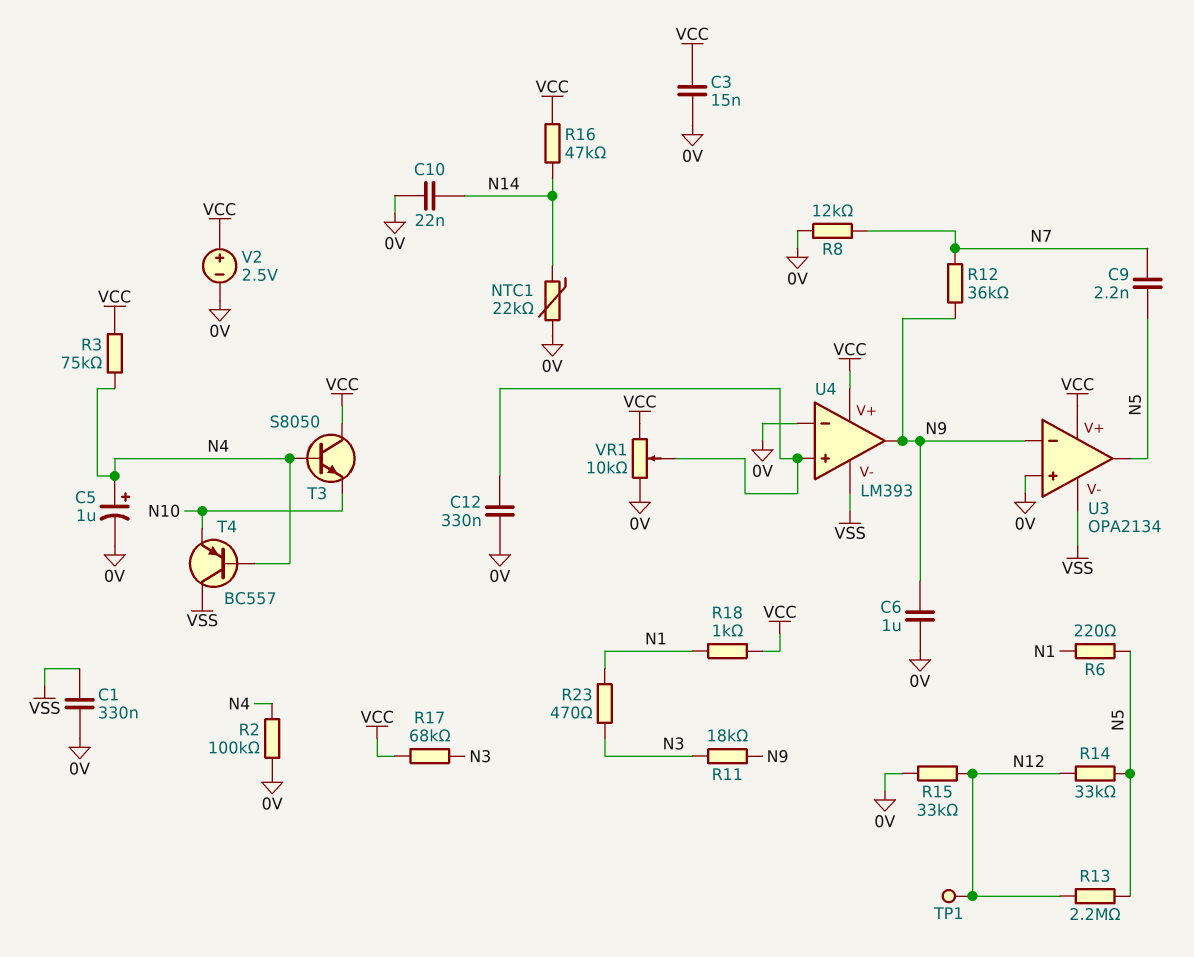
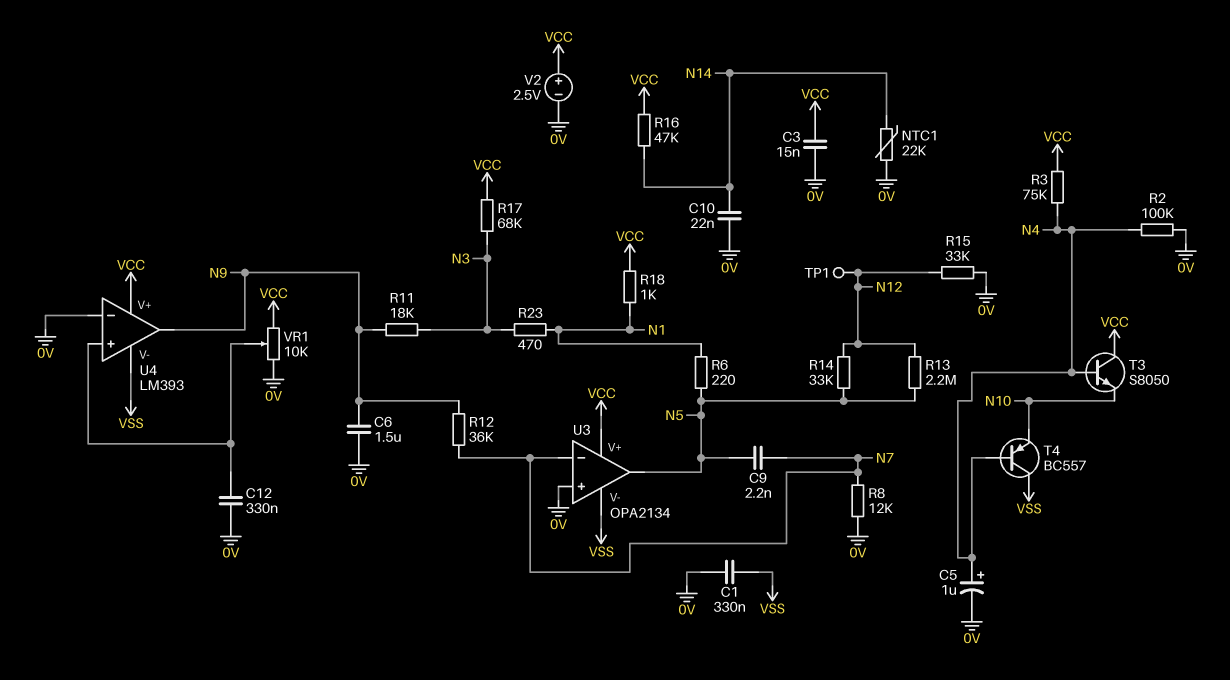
C6: 1uF (0V, N9) -> 1.5uF (0V, N9)
U3 pin in-: N9 -> N7

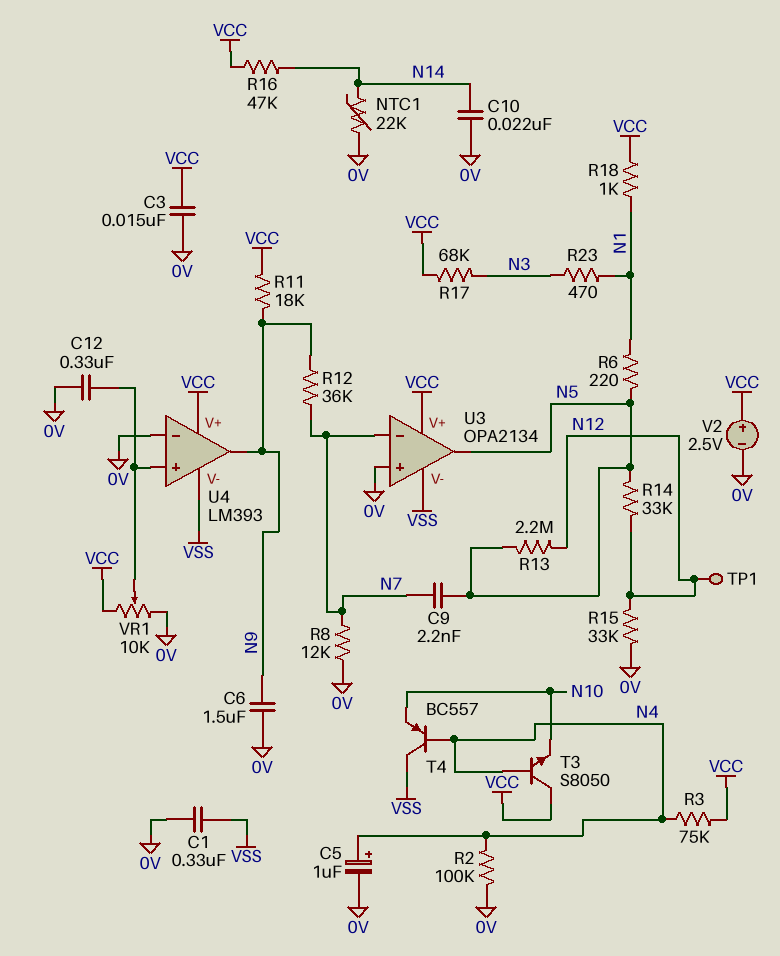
R11: 18k (N3, N9) -> 18k (N9, VCC)

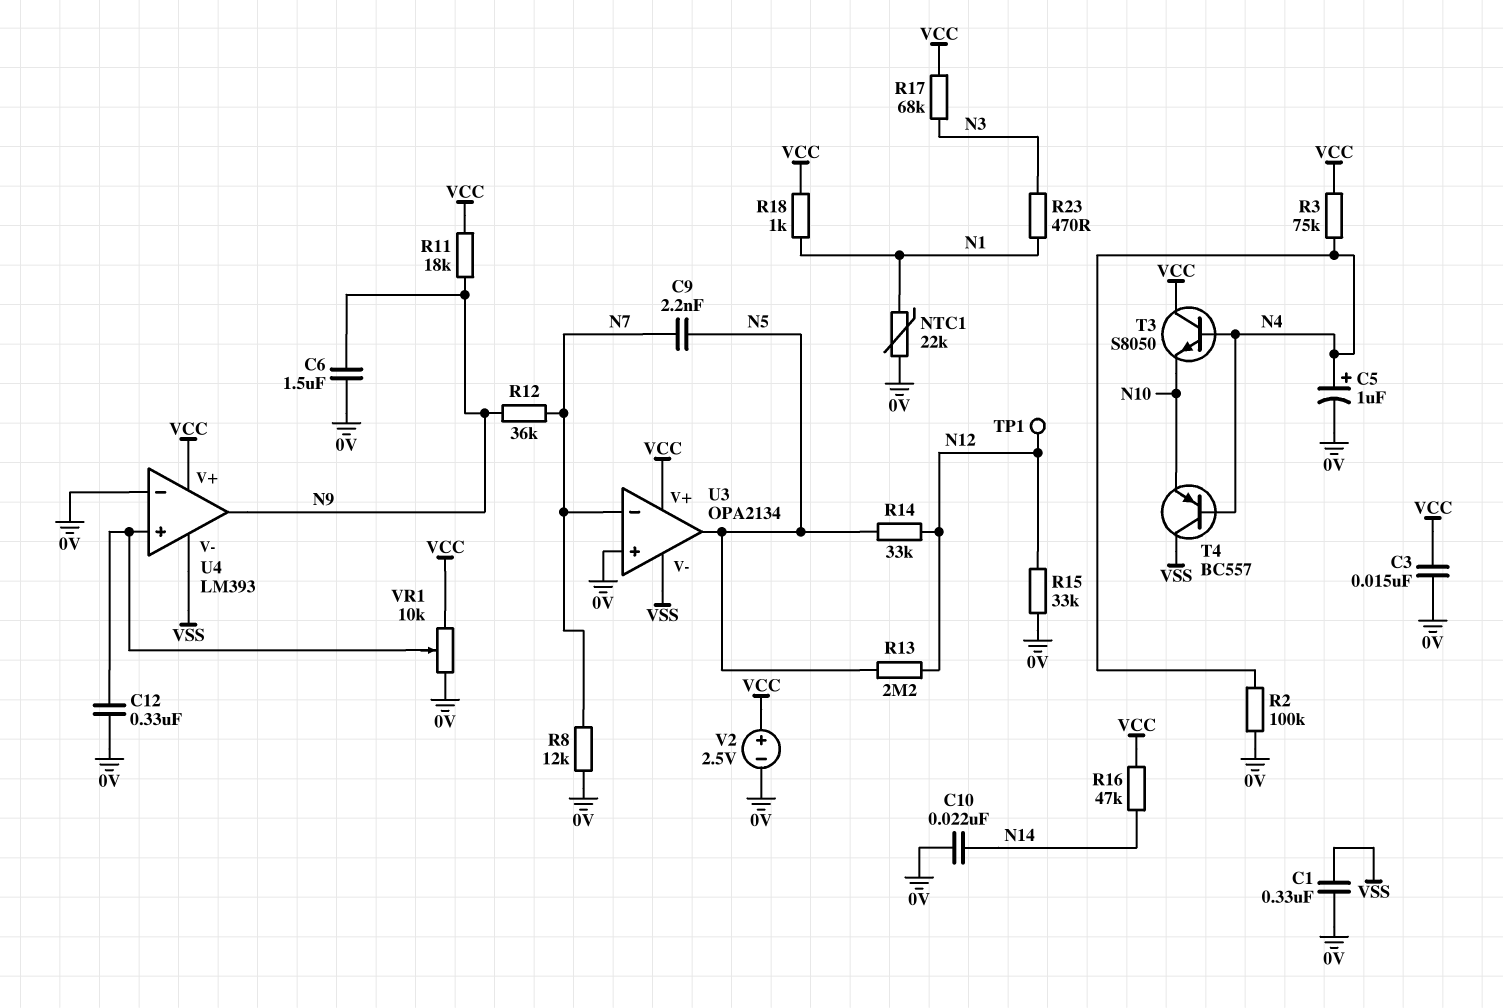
NTC1: 22k (0V, N14) -> 22k (0V, N1)
R6: 220 (N1, N5) -> none

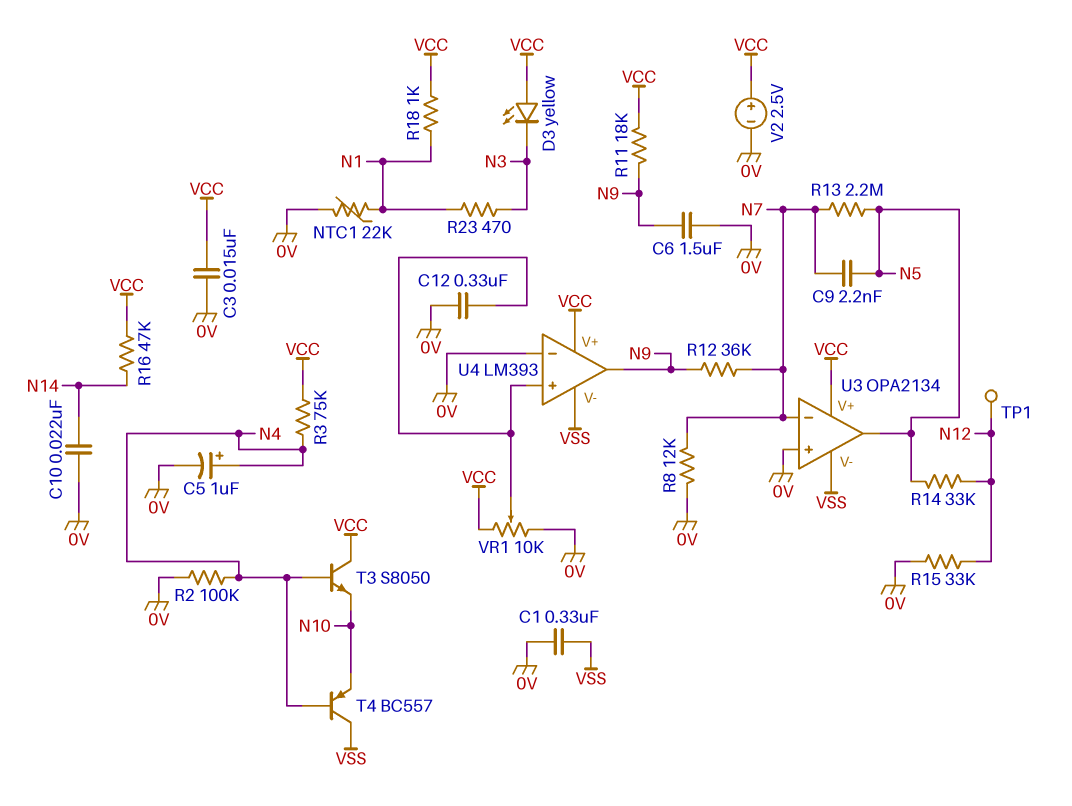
D3: none -> LED yellow (A VCC, K N3)
R13: 2.2M (N5, N12) -> 2.2M (N5, N7)
R17: 68k (N3, VCC) -> none

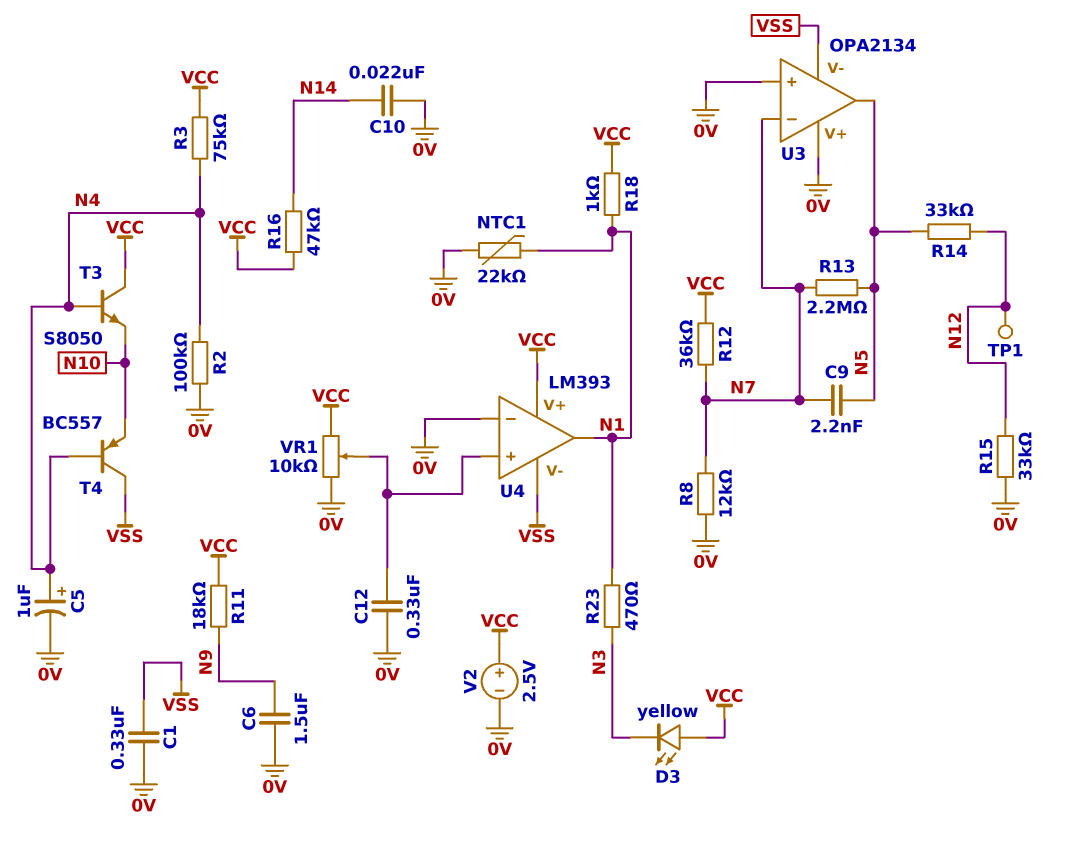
C3: 15nF (0V, VCC) -> none
R12: 36k (N7, N9) -> 36k (N7, VCC)
U3 pin V+: VCC -> 0V
U4 pin out: N9 -> N1

